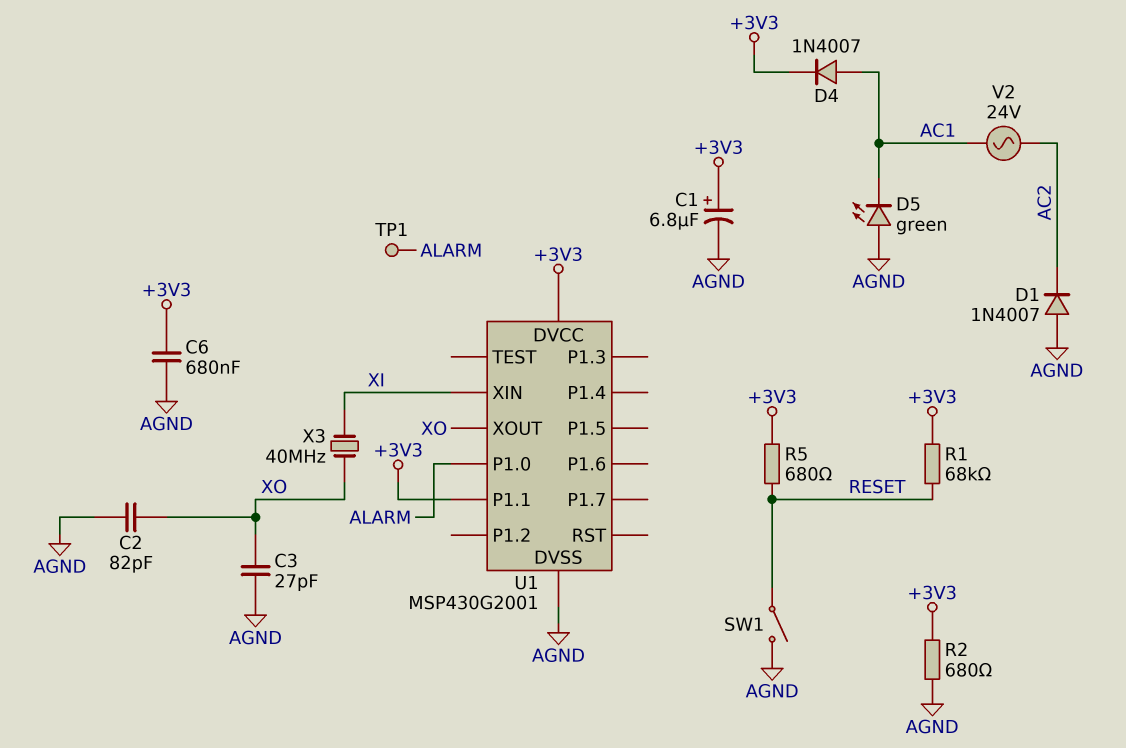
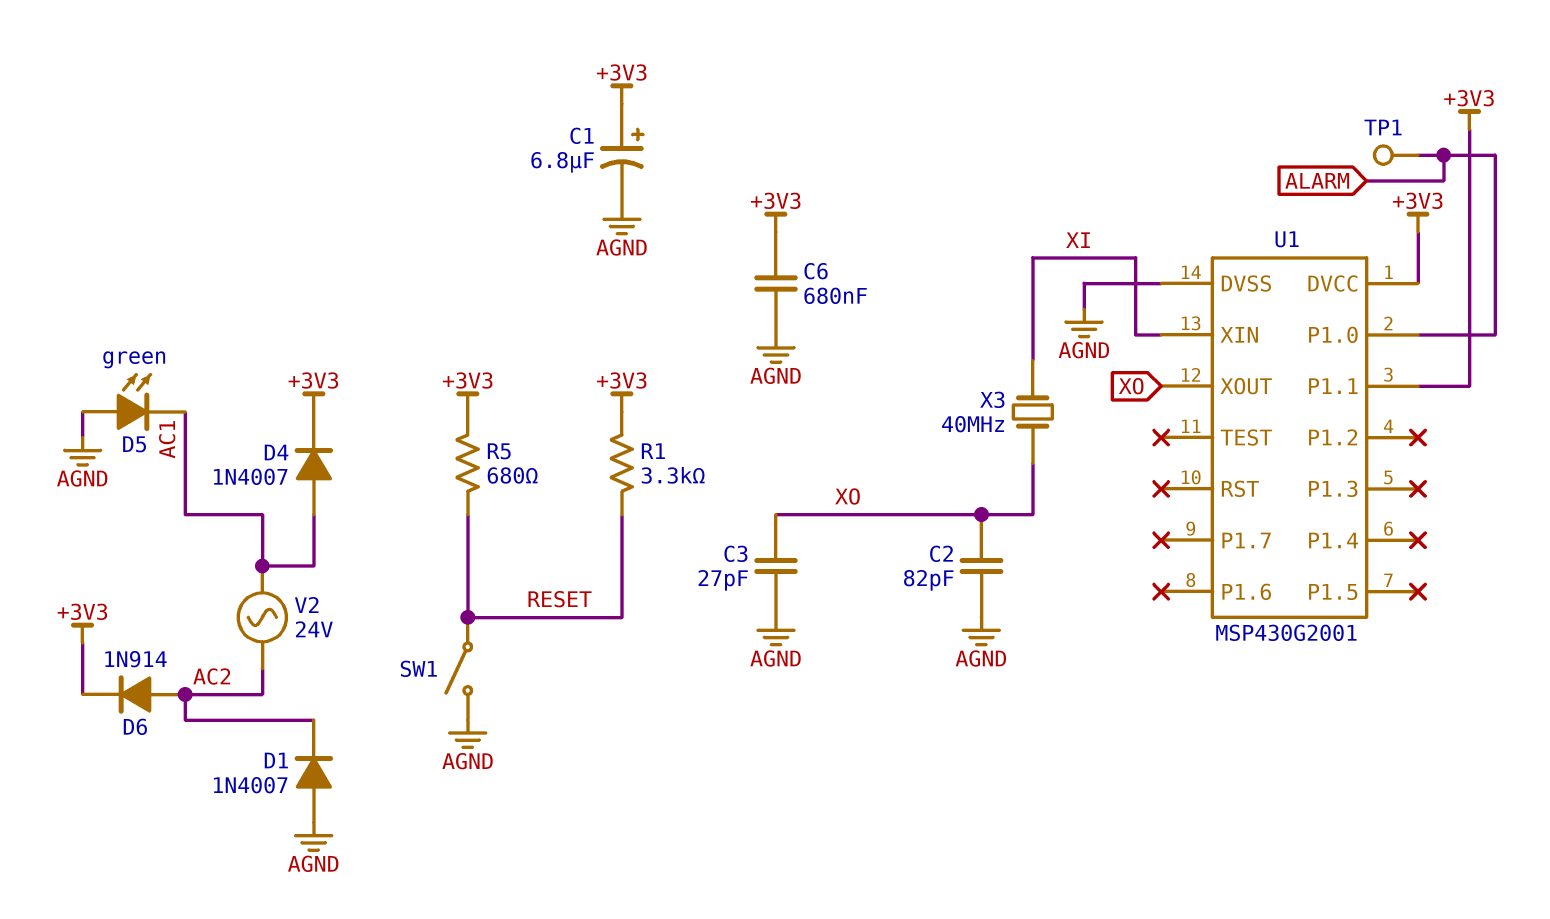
D6: none -> diode 1N914 (A AC2, K +3V3)
R1: 68k (+3V3, RESET) -> 3.3k (+3V3, RESET)
R2: 680 (+3V3, AGND) -> none

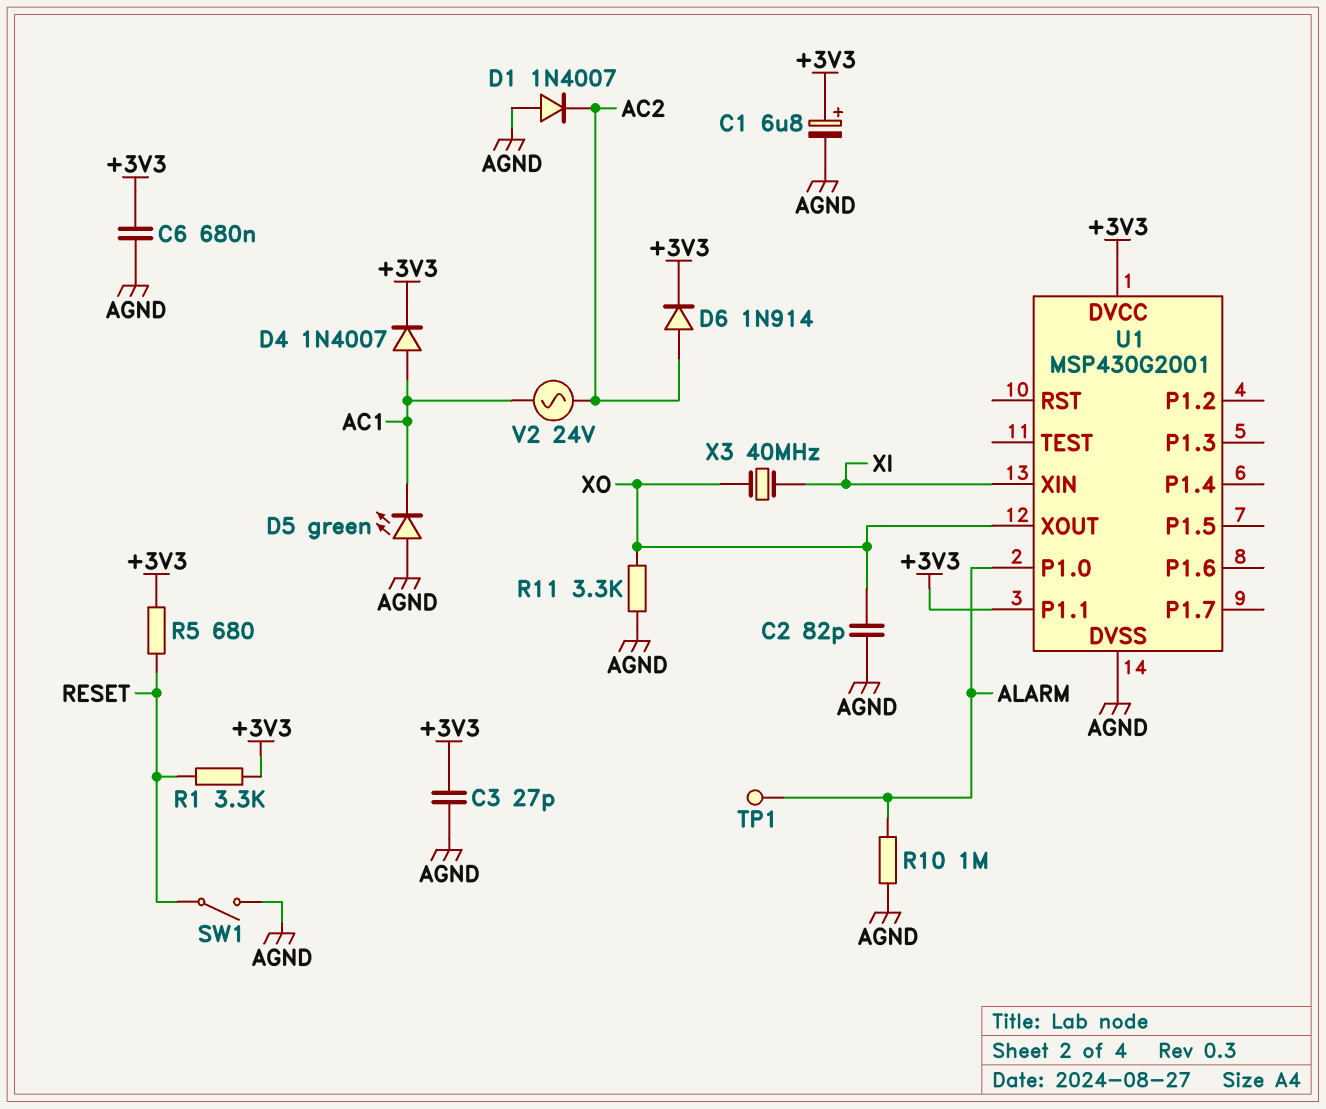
C3: 27pF (AGND, XO) -> 27pF (+3V3, AGND)
R10: none -> 1M (AGND, ALARM)
R11: none -> 3.3k (AGND, XO)

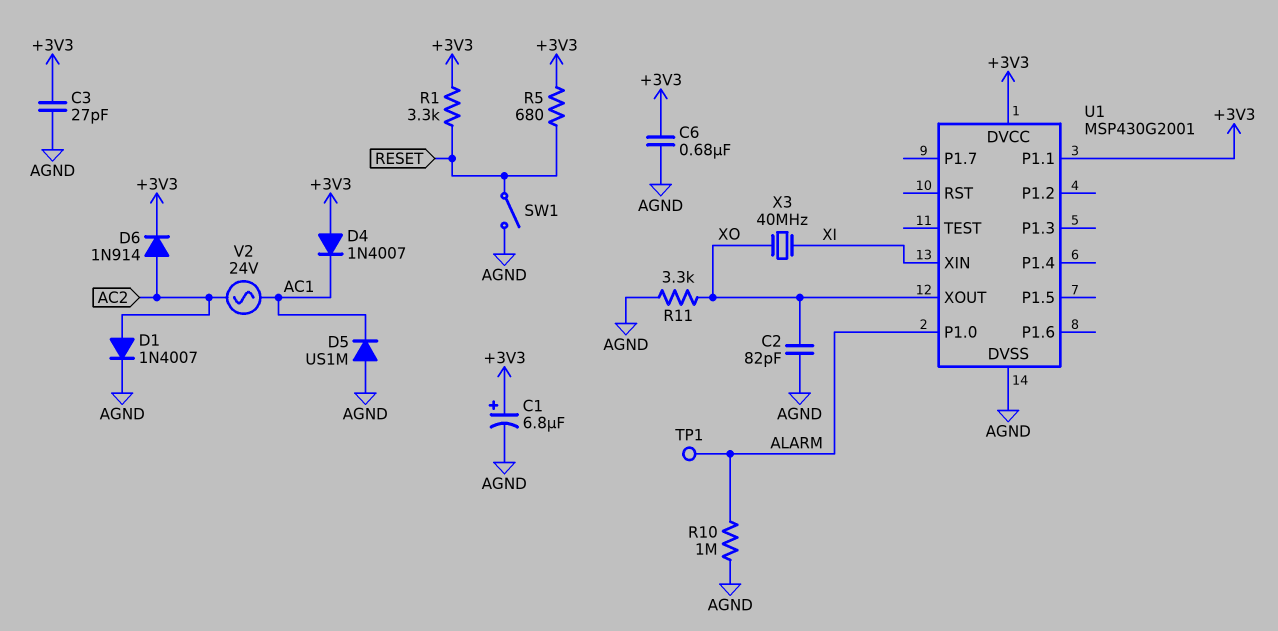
D1: diode 1N4007 (A AGND, K AC2) -> diode 1N4007 (A AC2, K AGND)
D4: diode 1N4007 (A AC1, K +3V3) -> diode 1N4007 (A +3V3, K AC1)
D5: LED green (A AGND, K AC1) -> diode US1M (A AGND, K AC1)

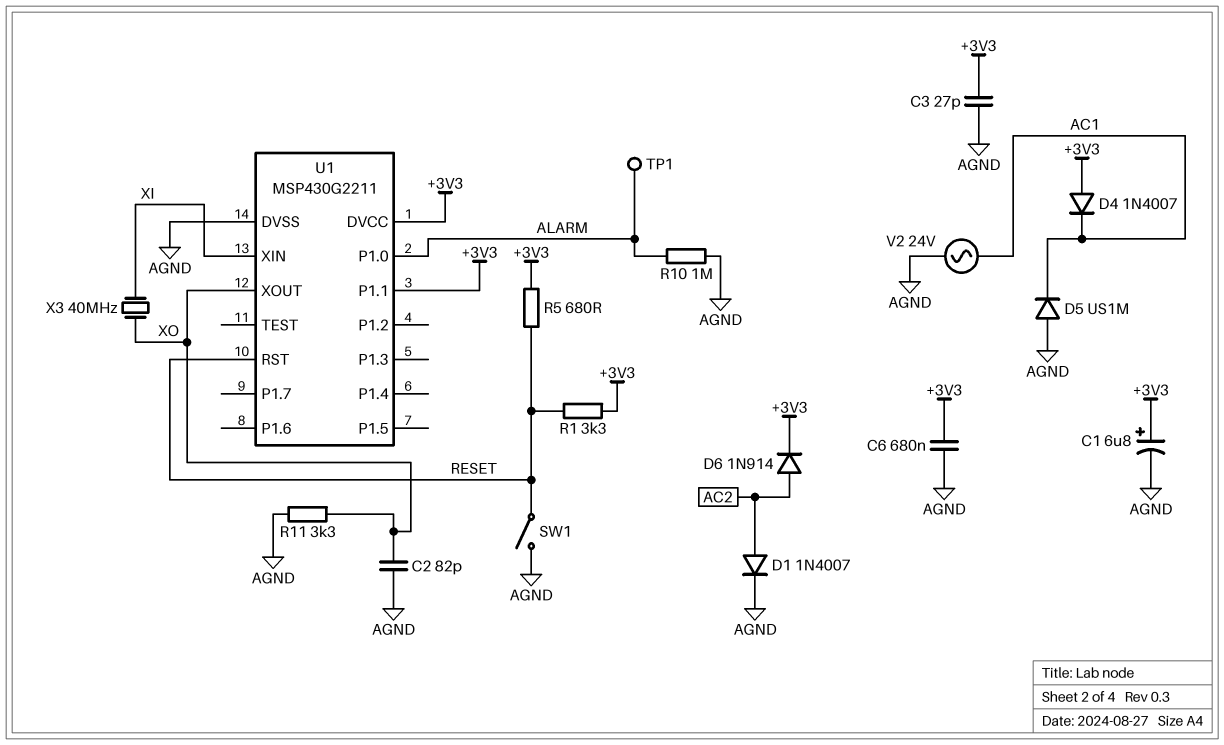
U1: MSP430G2001 -> MSP430G2211
U1 pin RST: none -> RESET
V2: AC 24V (AC1, AC2) -> AC 24V (AC1, AGND)

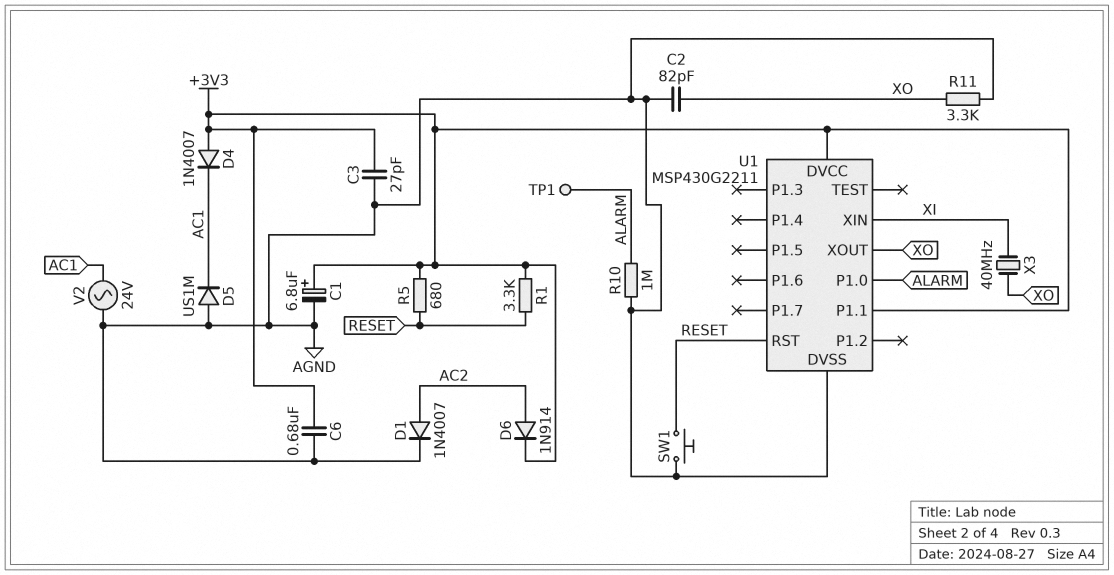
SW1: switch (AGND, RESET) -> button (AGND, RESET)

